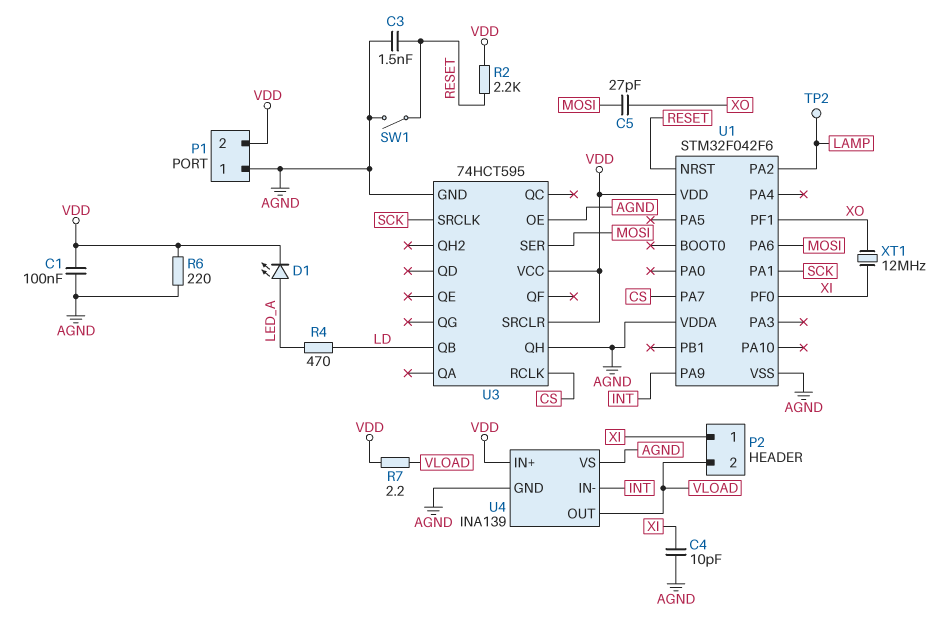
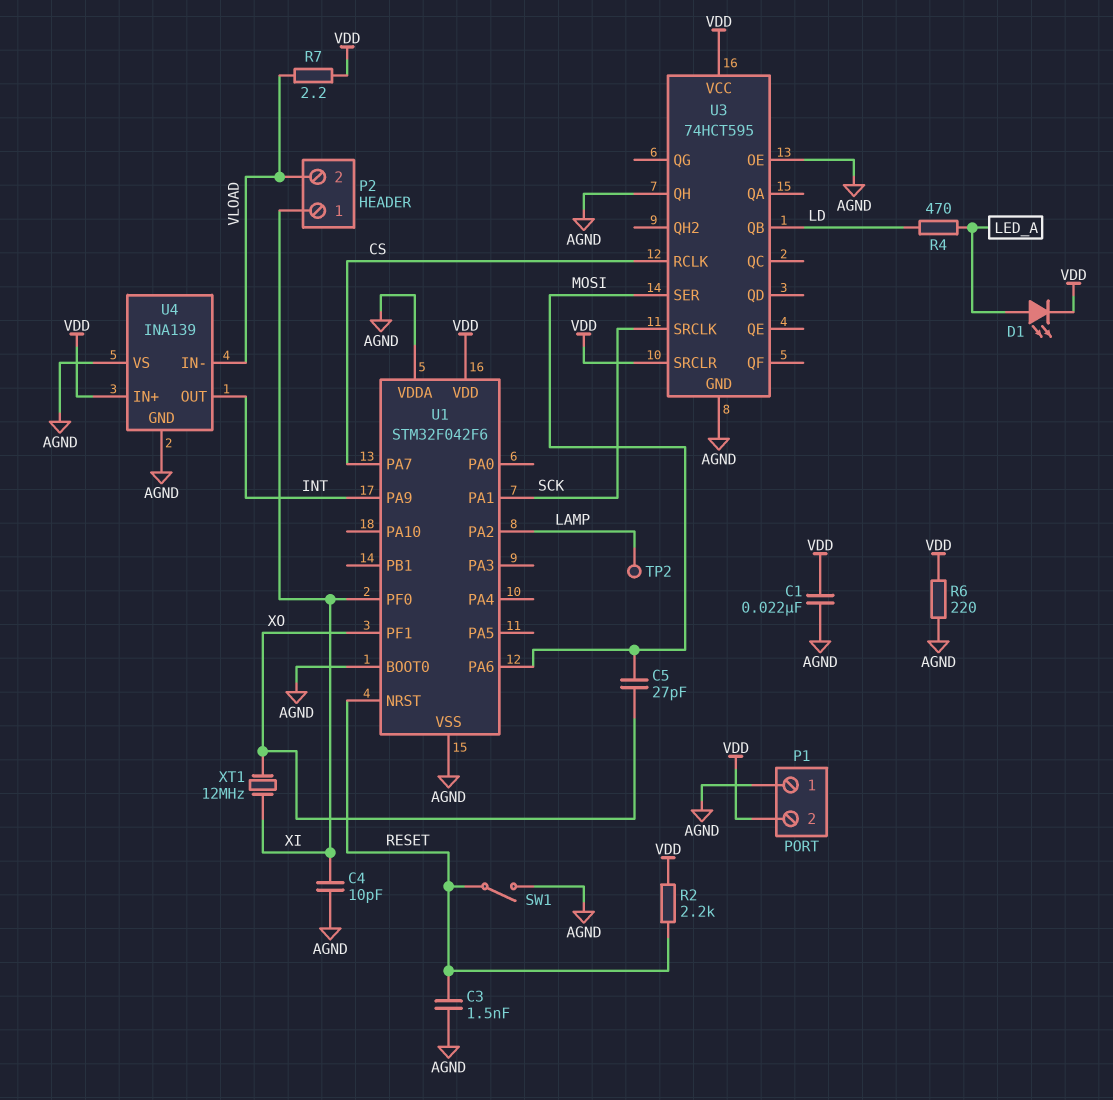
C1: 100nF (AGND, VDD) -> 22nF (AGND, VDD)
U1 pin BOOT0: none -> AGND
U4 pin IN-: INT -> VLOAD
U4 pin OUT: VLOAD -> INT

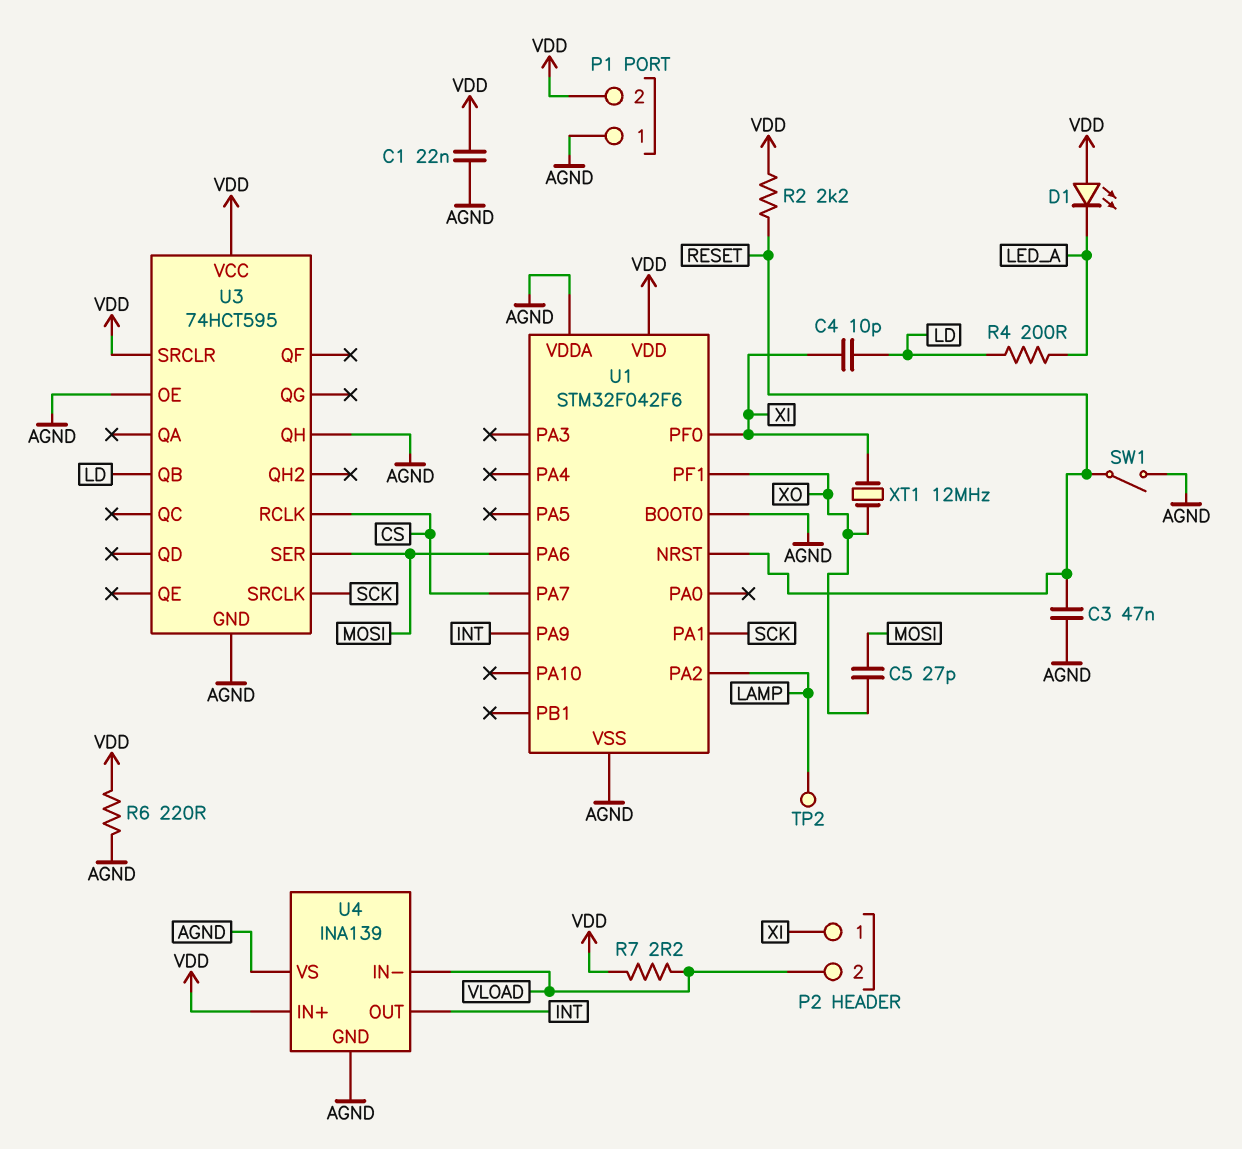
C3: 1.5nF (AGND, RESET) -> 47nF (AGND, RESET)
C4: 10pF (AGND, XI) -> 10pF (LD, XI)
D1: LED (A LED_A, K VDD) -> LED (A VDD, K LED_A)
R4: 470 (LD, LED_A) -> 200 (LD, LED_A)

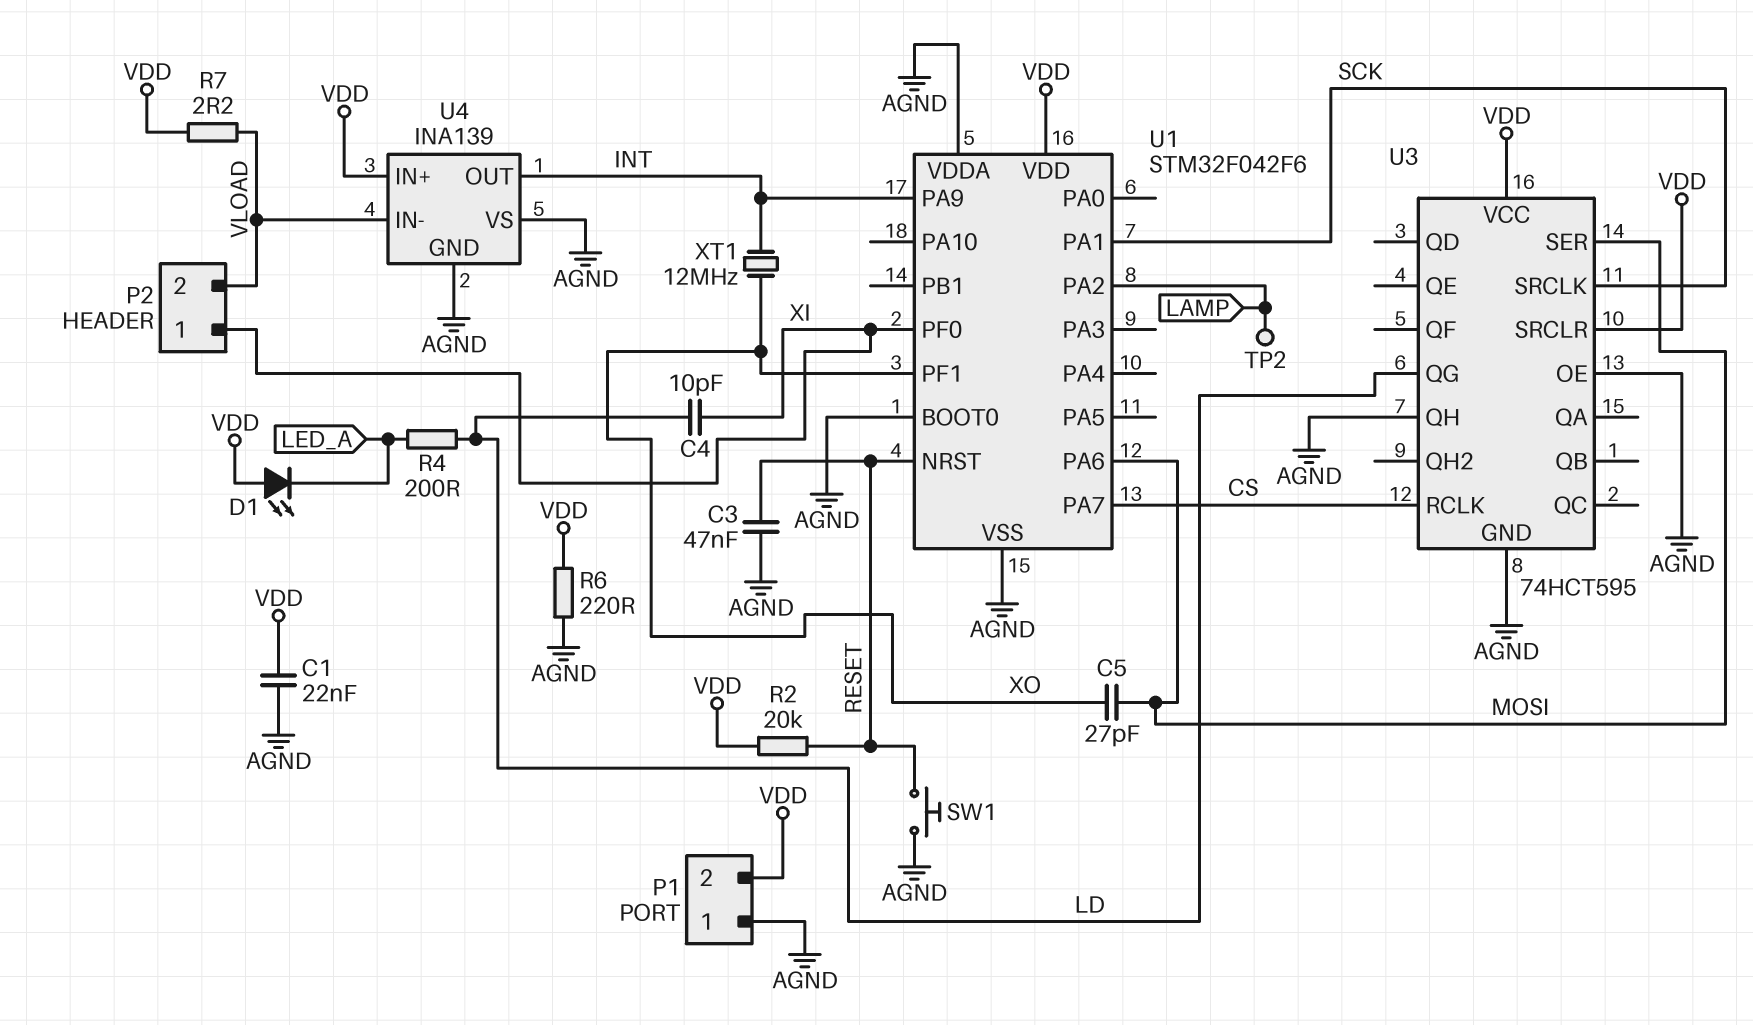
R2: 2.2k (RESET, VDD) -> 20k (RESET, VDD)
SW1: switch (AGND, RESET) -> button (AGND, RESET)
U3 pin QB: LD -> none
U3 pin QG: none -> LD
XT1: 12MHz (XI, XO) -> 12MHz (INT, XO)

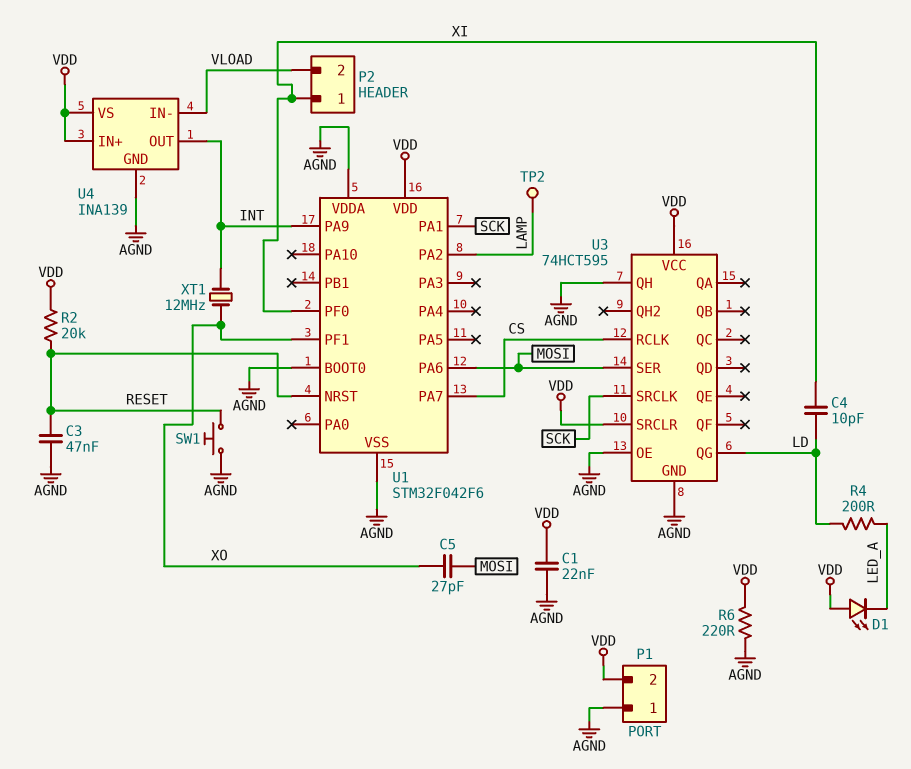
R7: 2.2 (VDD, VLOAD) -> none
U4 pin VS: AGND -> VDD

